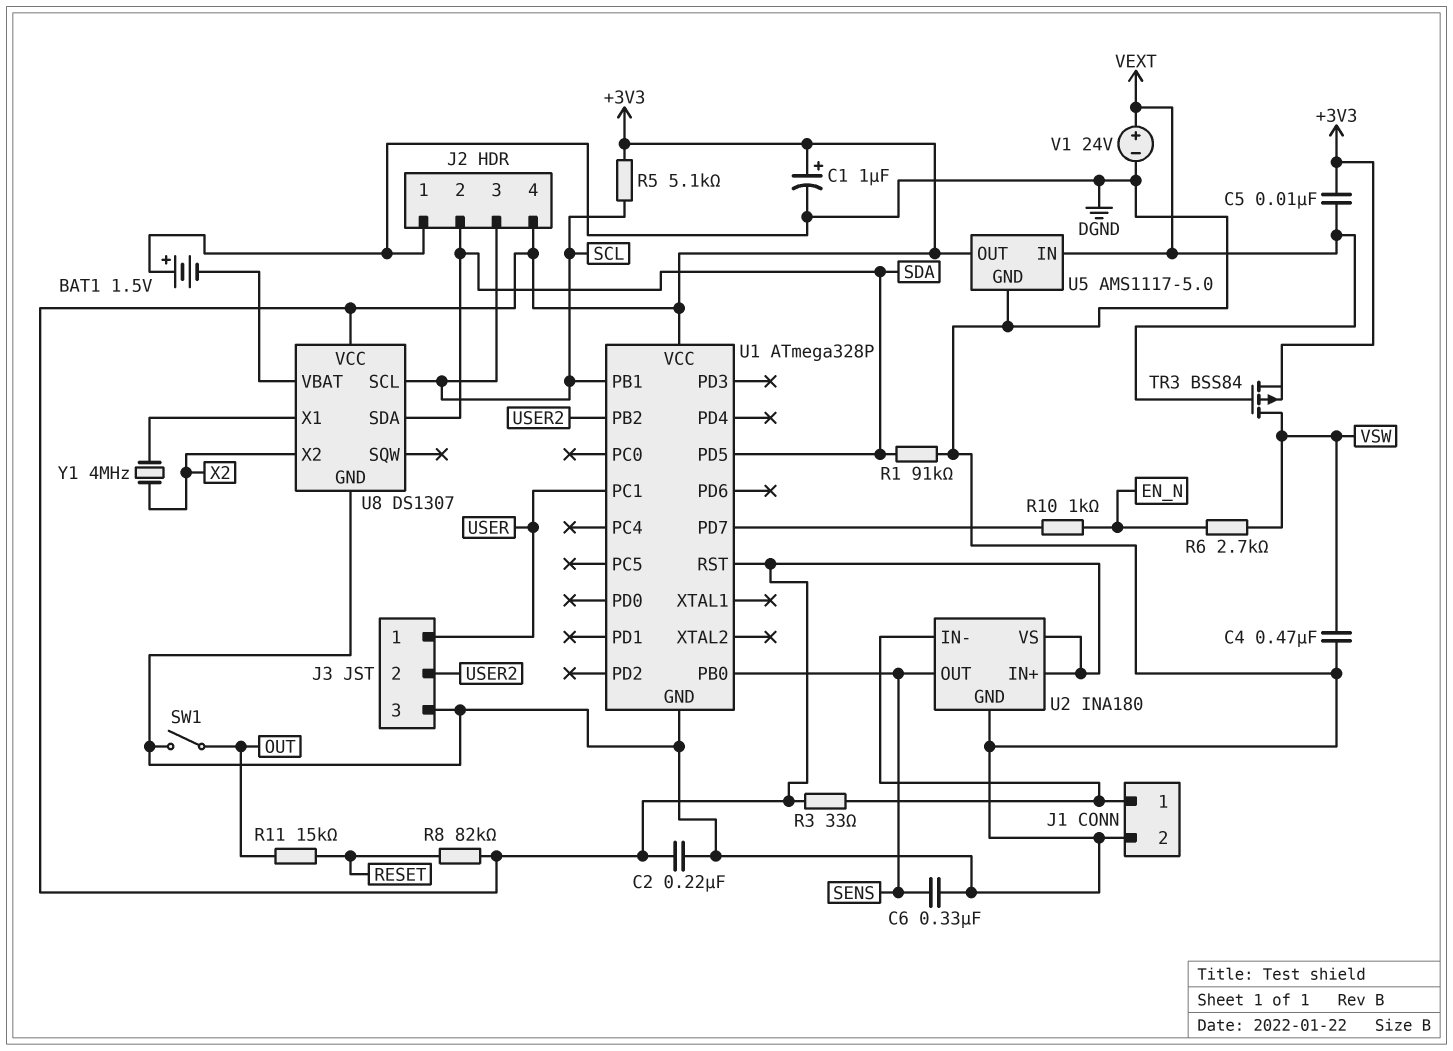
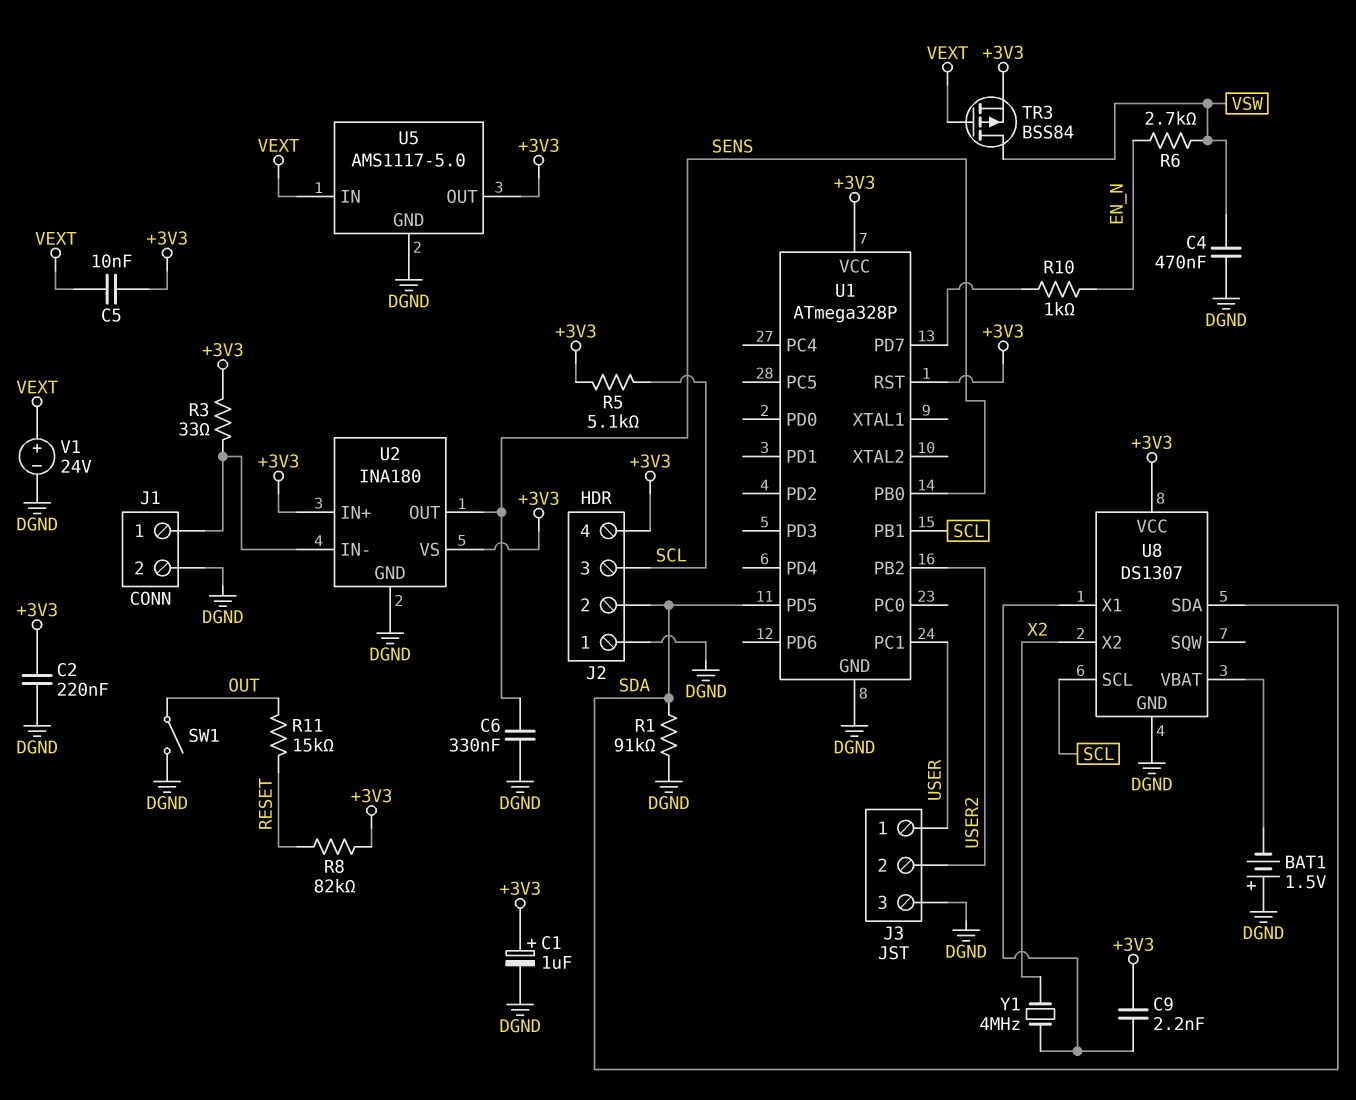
C9: none -> 2.2nF (+3V3, U8/X1)

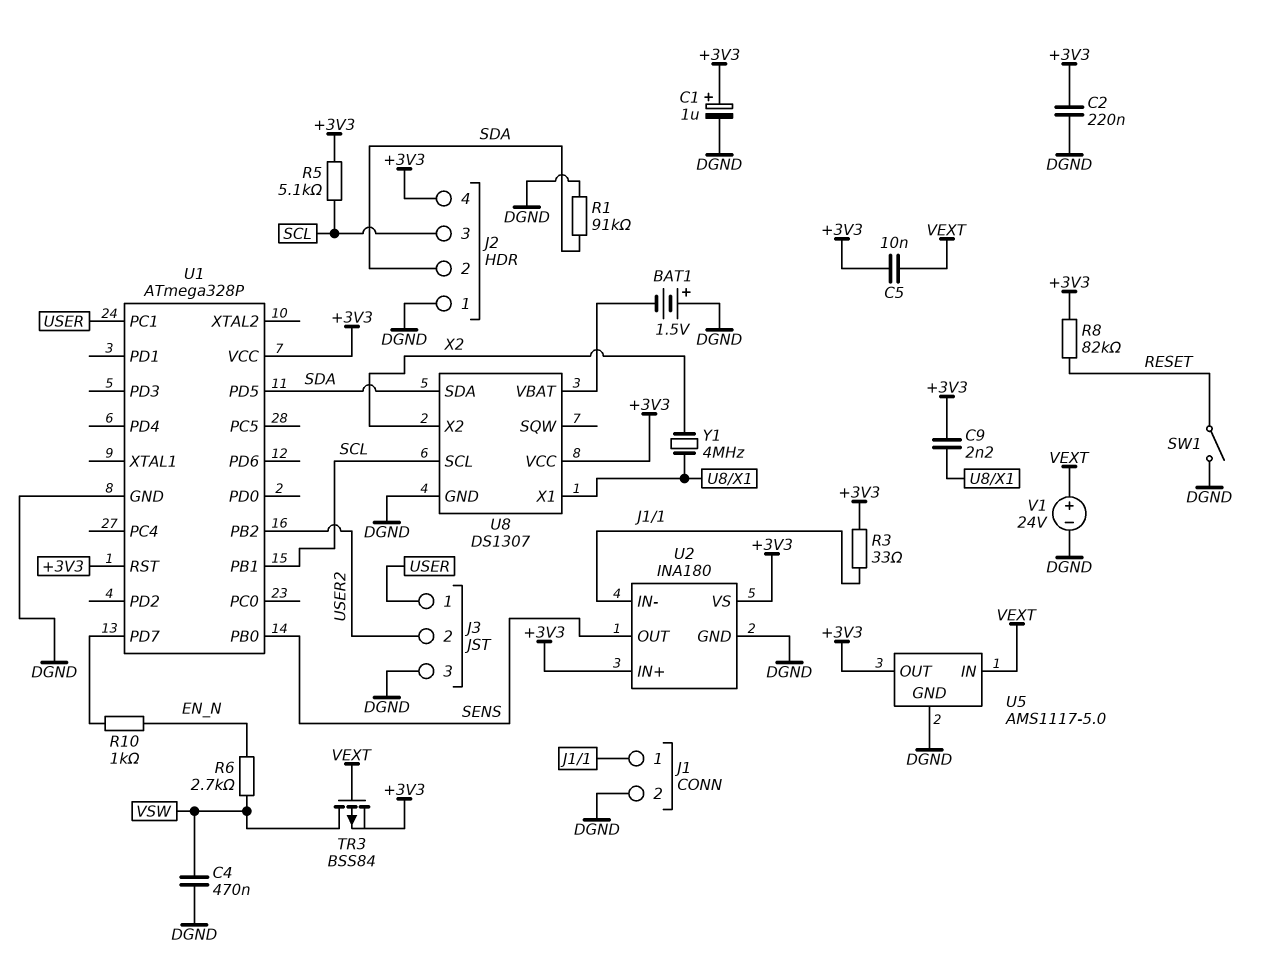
C6: 330nF (DGND, SENS) -> none
R11: 15k (OUT, RESET) -> none
SW1: switch (DGND, OUT) -> switch (DGND, RESET)

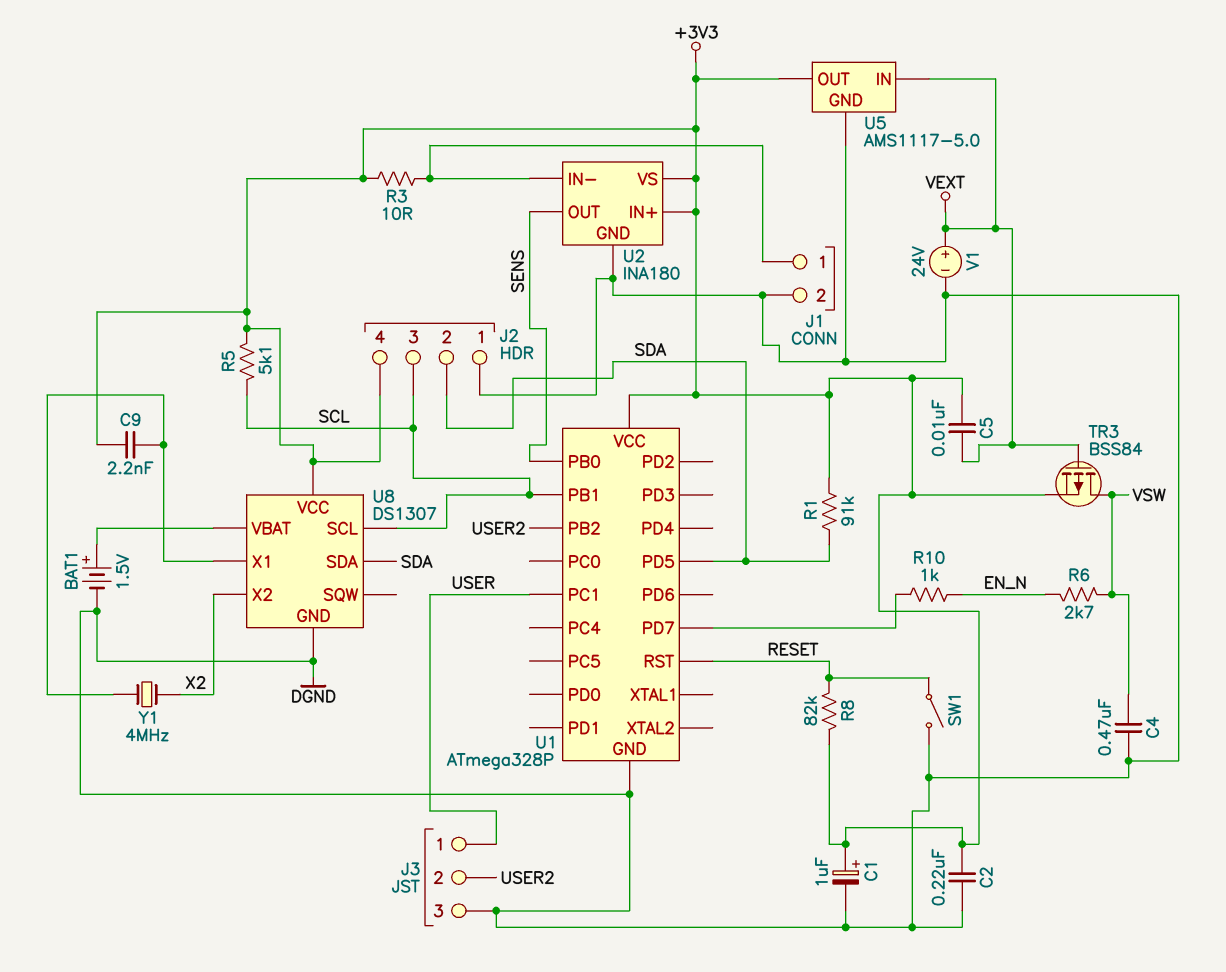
BAT1: 1.5V (plus DGND, minus U8/VBAT) -> 1.5V (plus U8/VBAT, minus DGND)
R1: 91k (DGND, SDA) -> 91k (+3V3, SDA)
R3: 33 (+3V3, J1/1) -> 10 (+3V3, J1/1)
U1 pin RST: +3V3 -> RESET

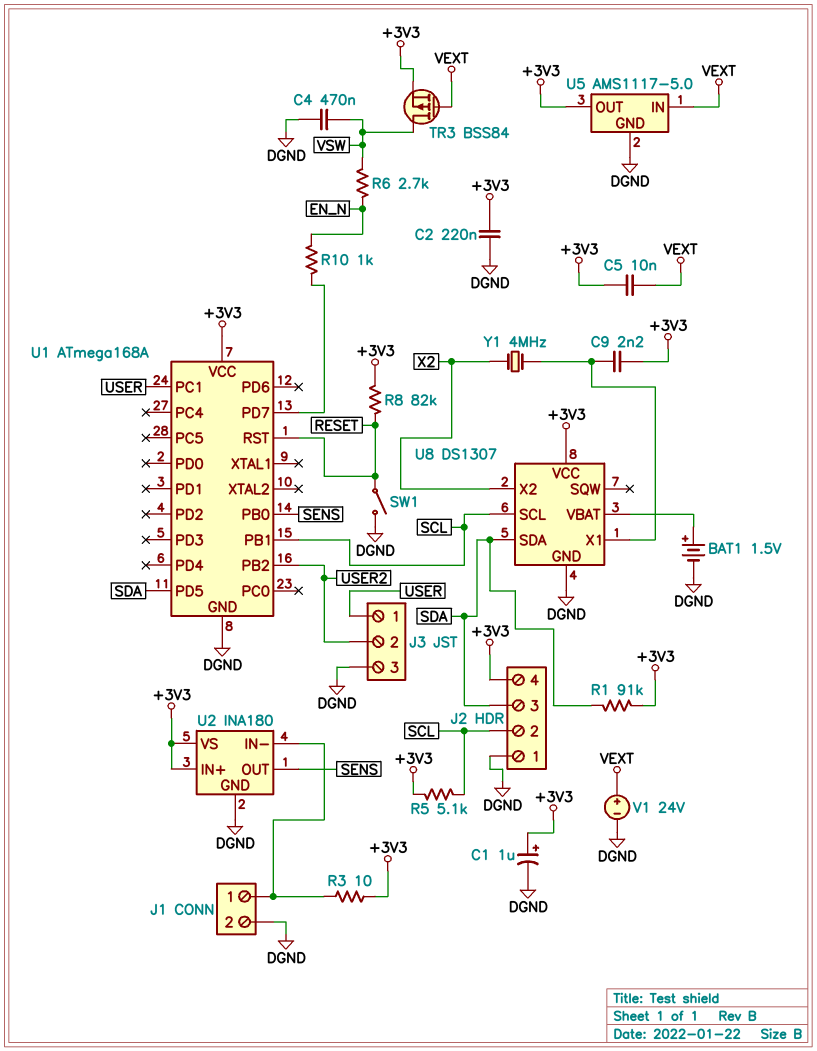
J2 pin 2: SDA -> SCL
J2 pin 3: SCL -> SDA
U1: ATmega328P -> ATmega168A

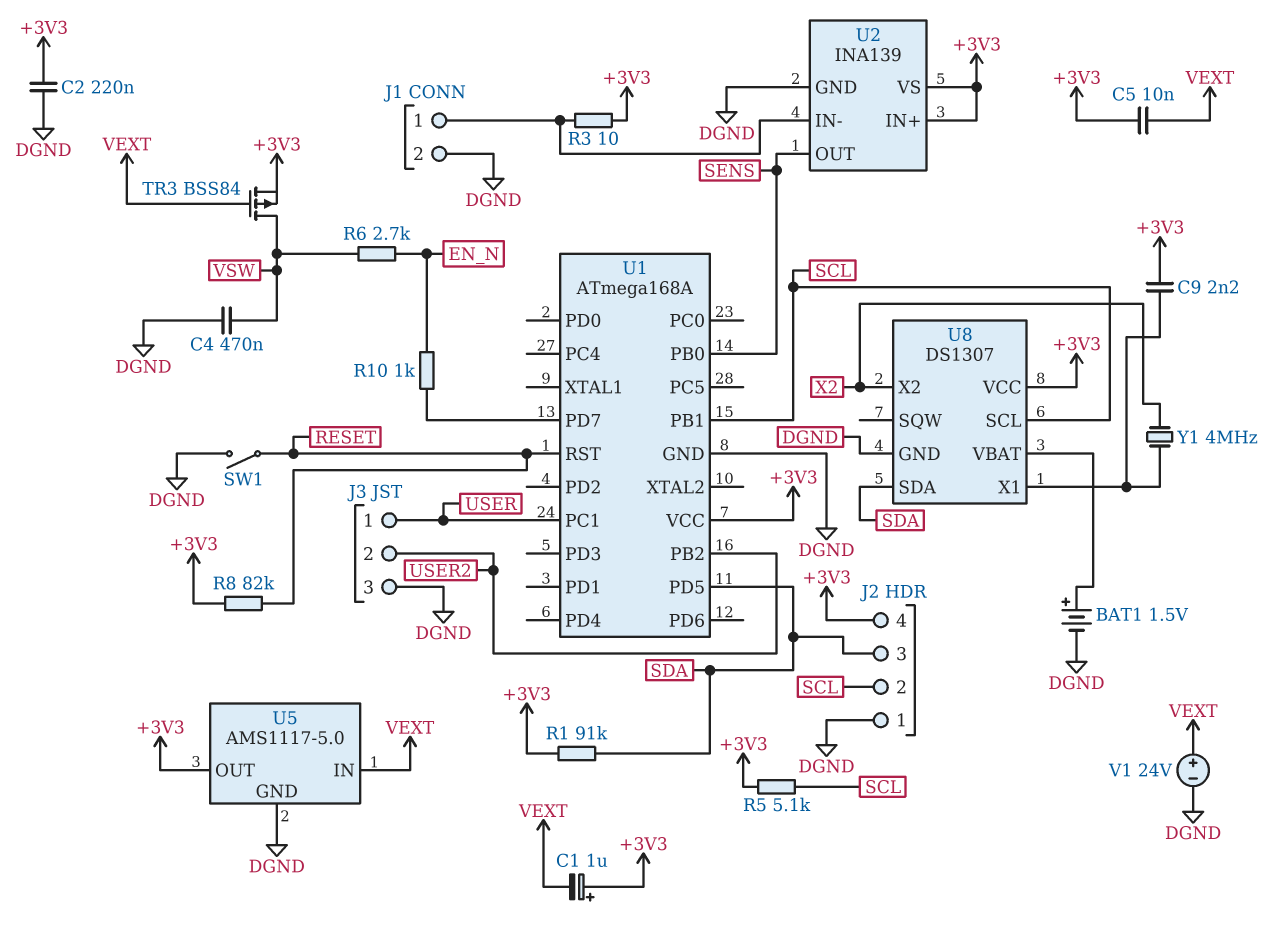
C1: 1uF (plus +3V3, minus DGND) -> 1uF (plus +3V3, minus VEXT)
U2: INA180 -> INA139

